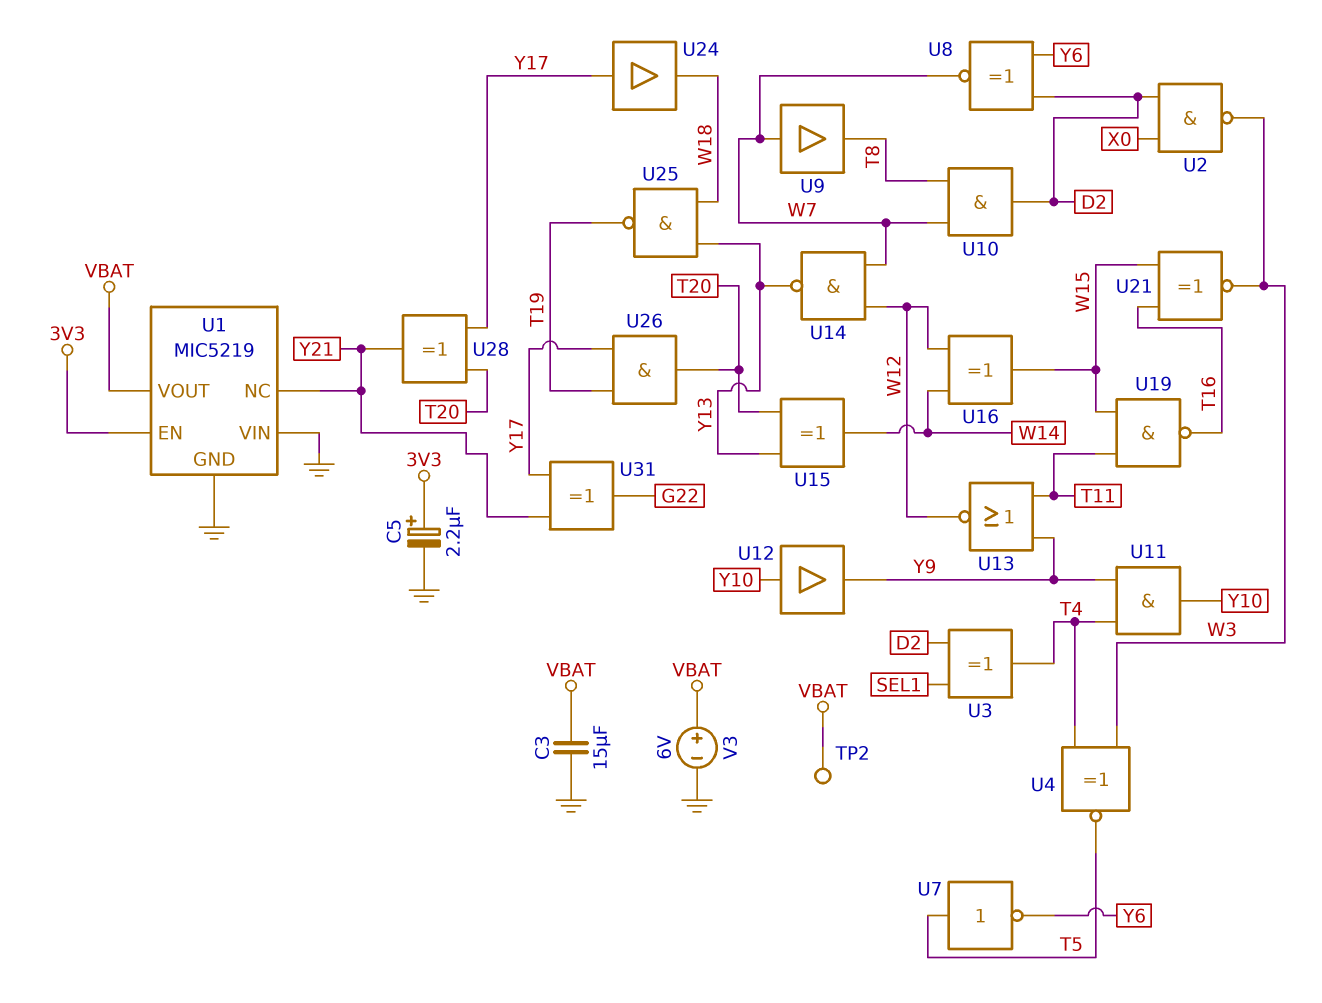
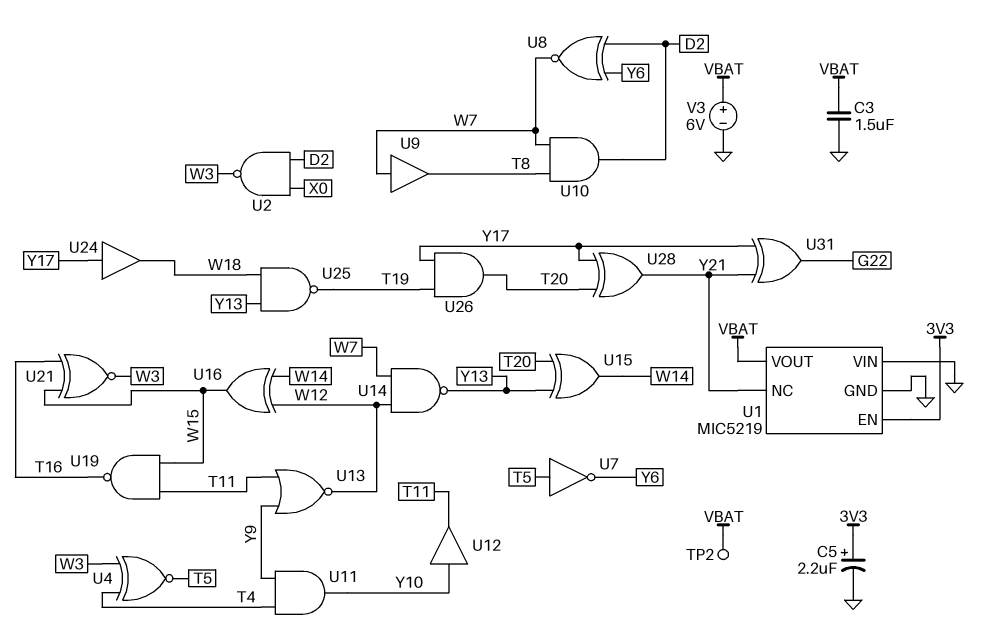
C3: 15uF (GND, VBAT) -> 1.5uF (GND, VBAT)
U3: XOR (in D2, in SEL1, out T4) -> none
U12: buffer (in Y10, out Y9) -> buffer (in Y10, out T11)

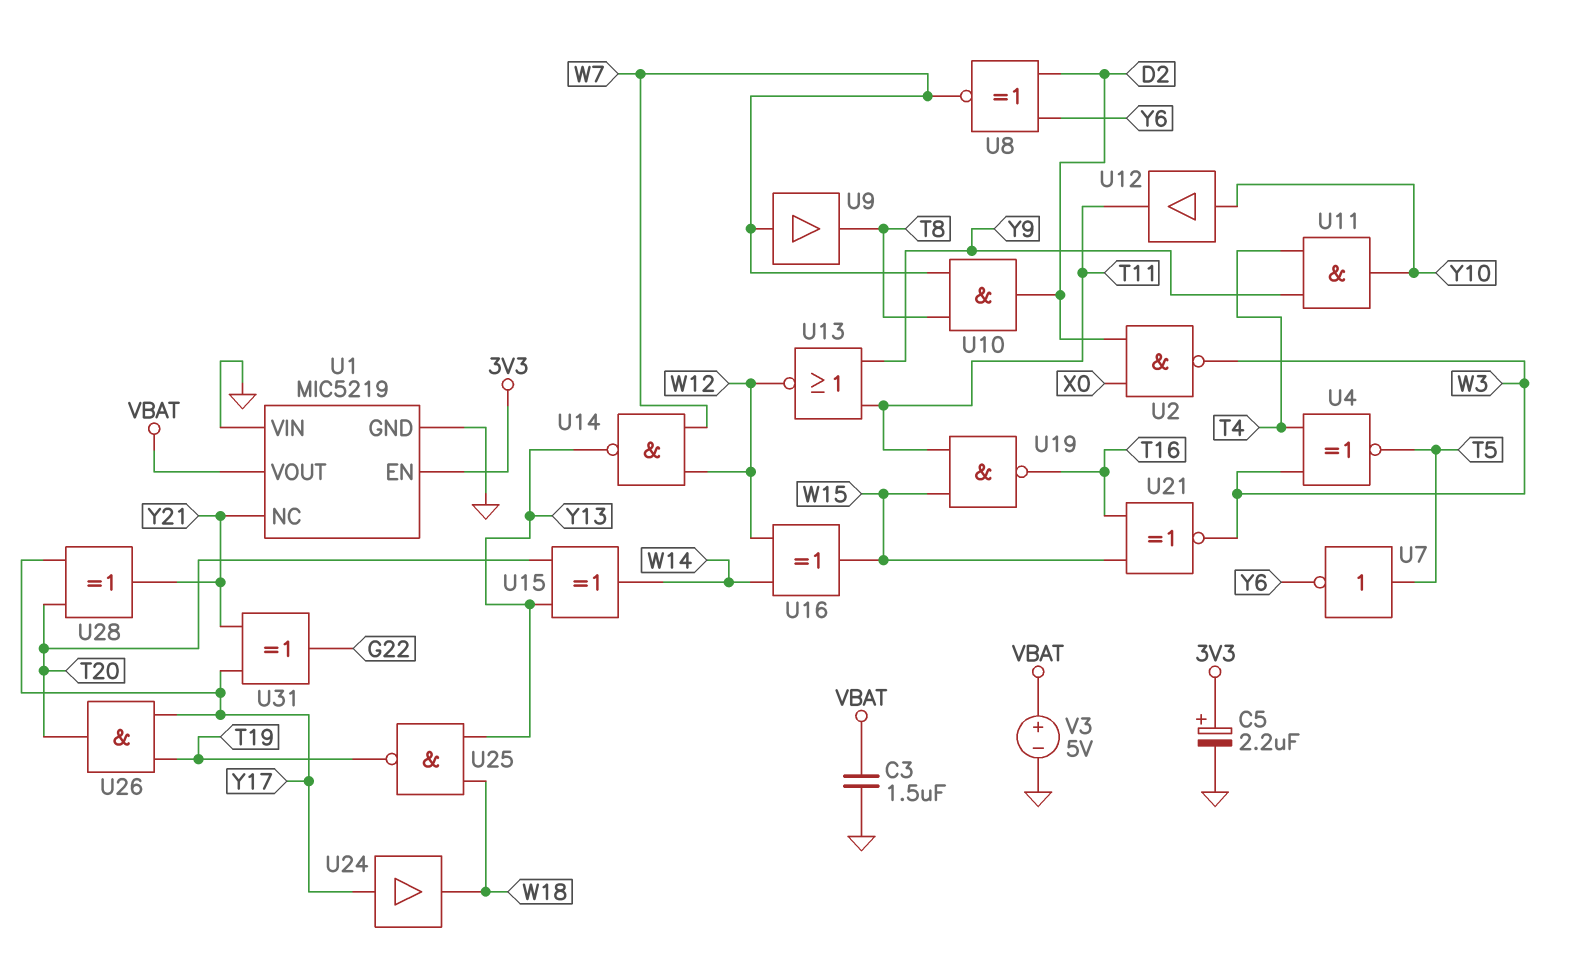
TP2: test point (VBAT) -> none
V3: 6V (plus VBAT, minus GND) -> 5V (plus VBAT, minus GND)

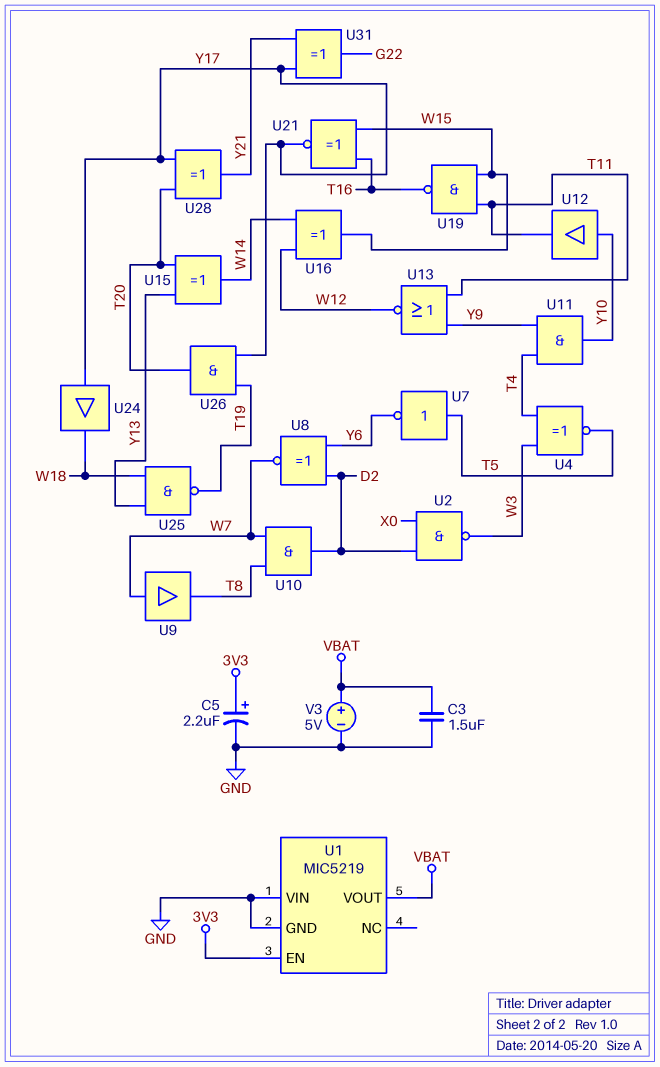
U1 pin NC: Y21 -> none
U14: NAND (in W7, in W12, out Y13) -> none
U21: XNOR (in T16, in W15, out W3) -> XNOR (in T16, in W15, out Y17)

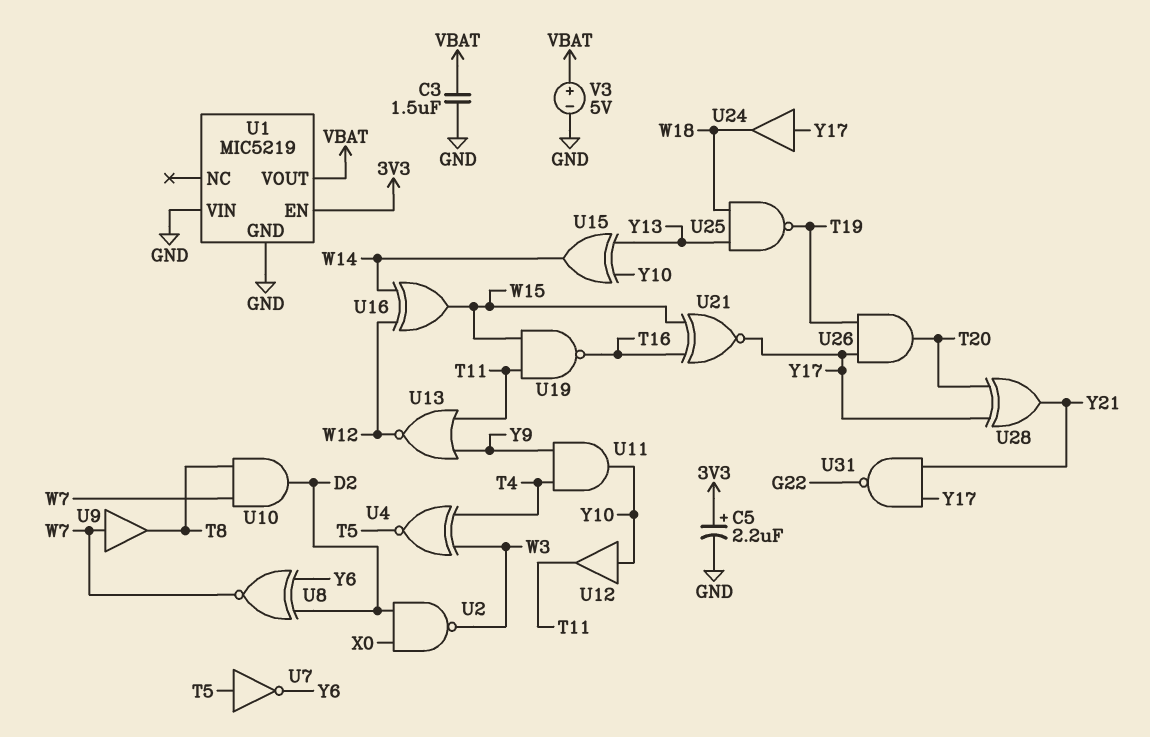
U15: XOR (in T20, in Y13, out W14) -> XOR (in Y10, in Y13, out W14)
U31: XOR (in Y17, in Y21, out G22) -> NAND (in Y17, in Y21, out G22)

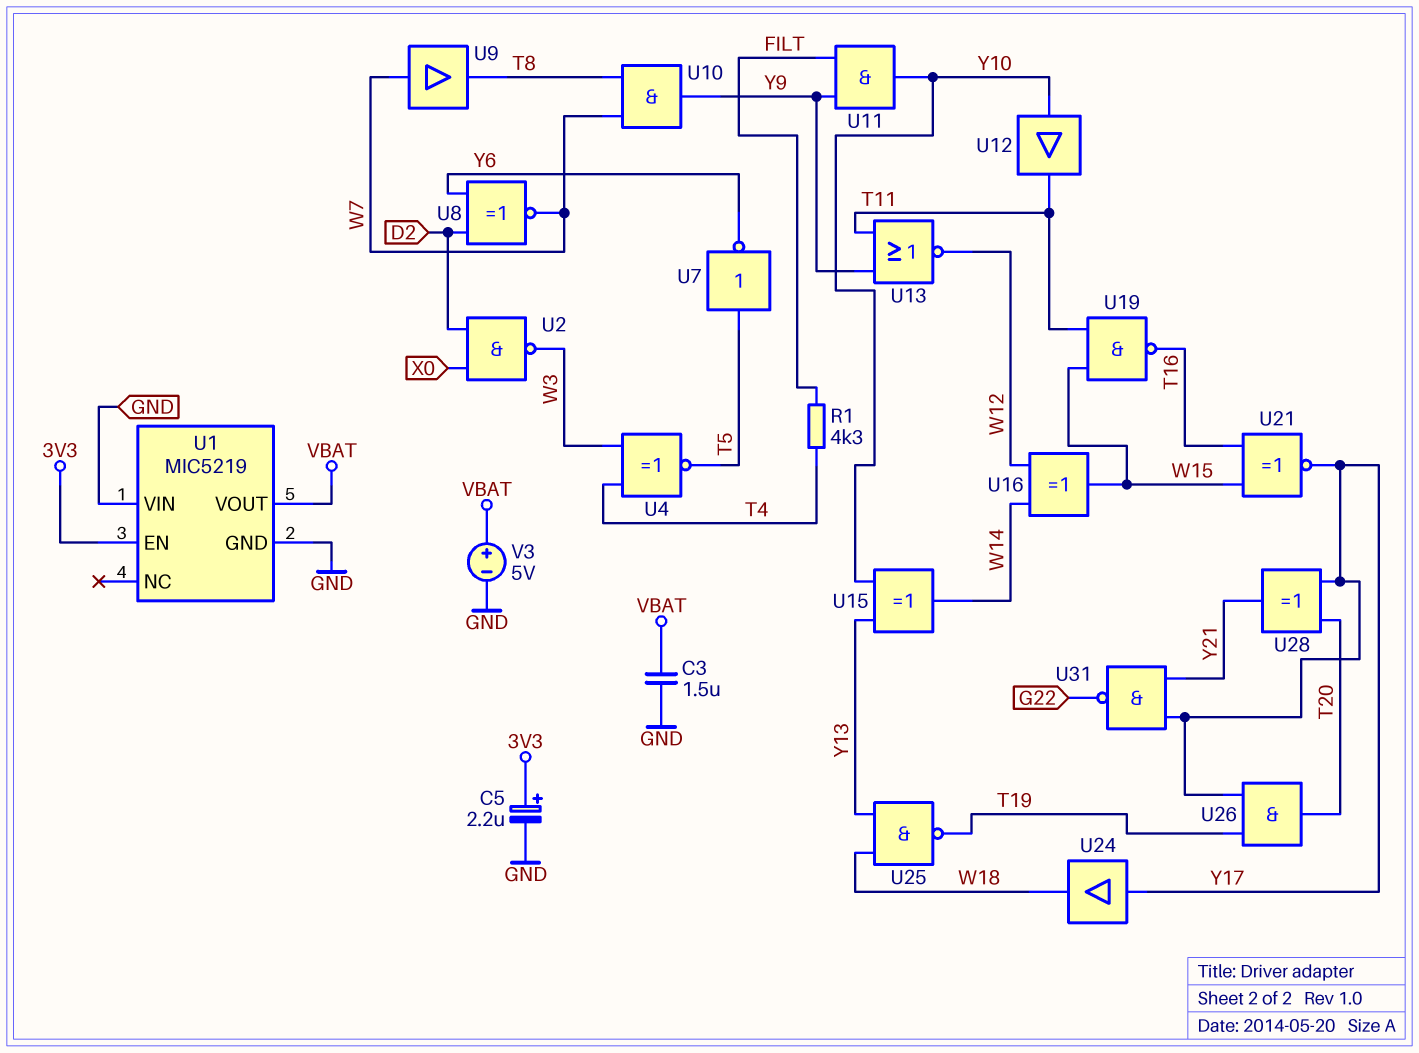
R1: none -> 4.3k (FILT, T4)
U10: AND (in T8, in W7, out D2) -> AND (in T8, in W7, out Y9)
U11: AND (in T4, in Y9, out Y10) -> AND (in FILT, in Y9, out Y10)

